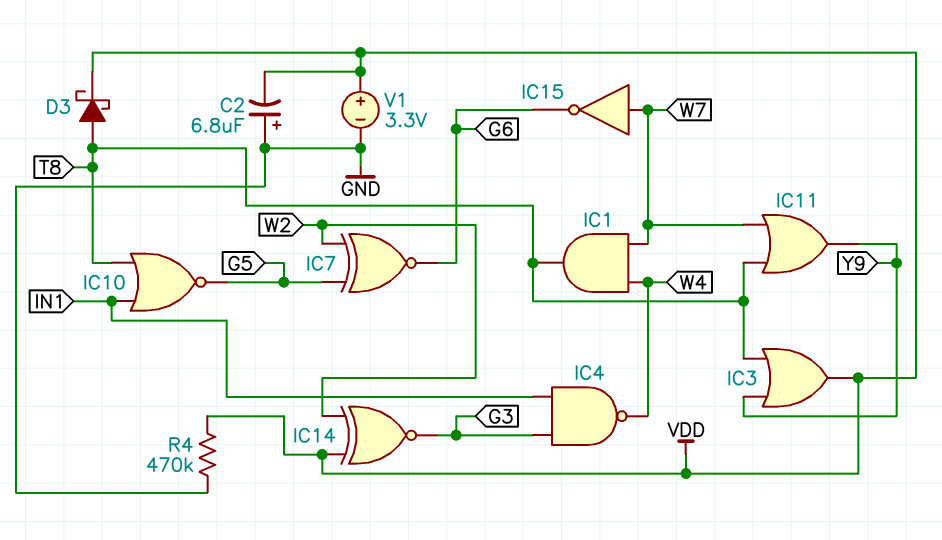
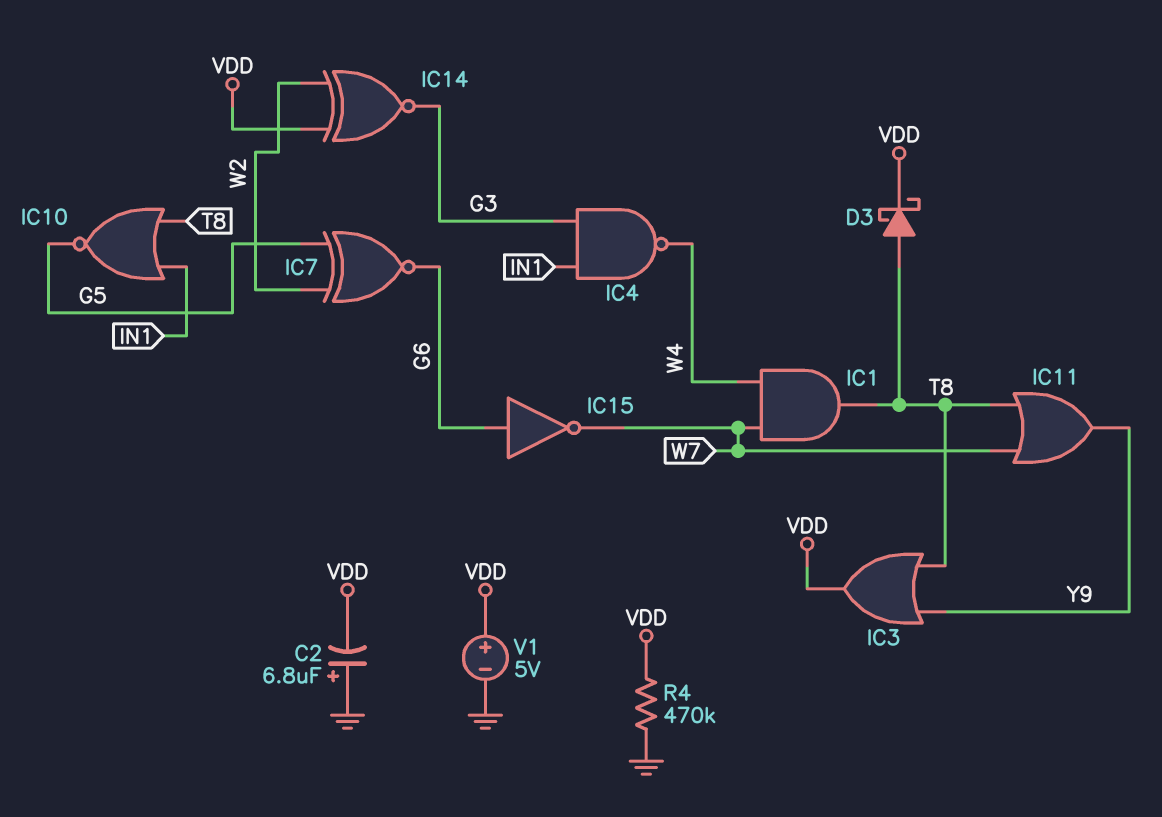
IC15: NOT (in W7, out G6) -> NOT (in G6, out W7)
V1: 3.3V (plus VDD, minus GND) -> 5V (plus VDD, minus GND)

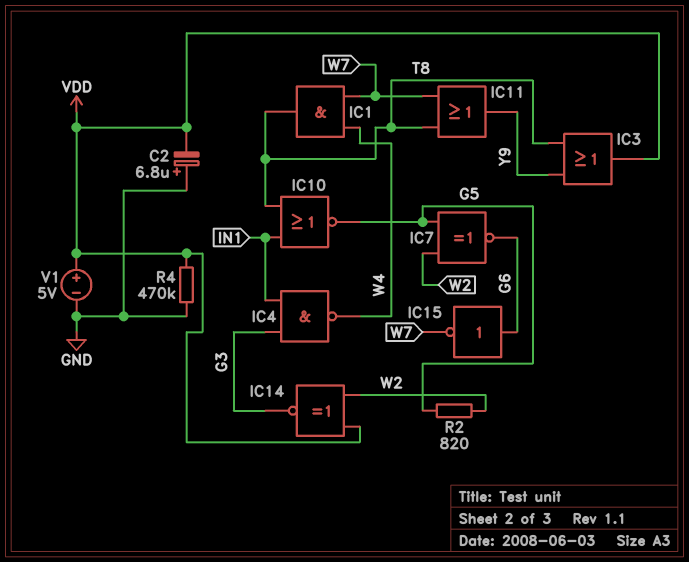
D3: schottky (A T8, K VDD) -> none
R2: none -> 820 (G5, W2)

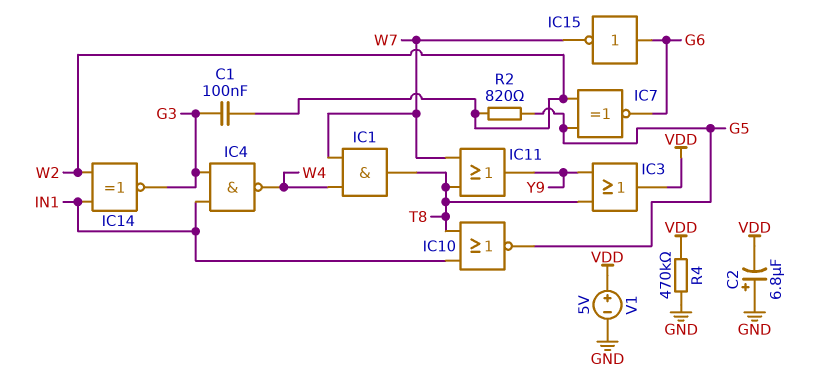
C1: none -> 100nF (G3, W2)
IC14: XNOR (in VDD, in W2, out G3) -> XNOR (in IN1, in W2, out G3)

